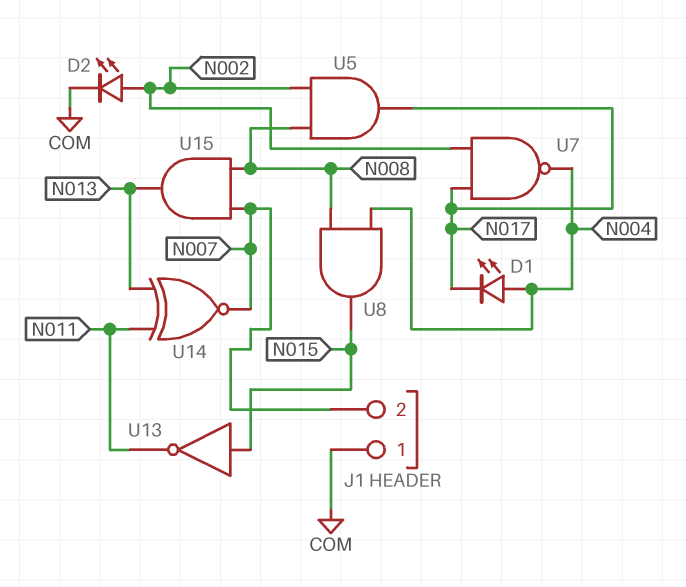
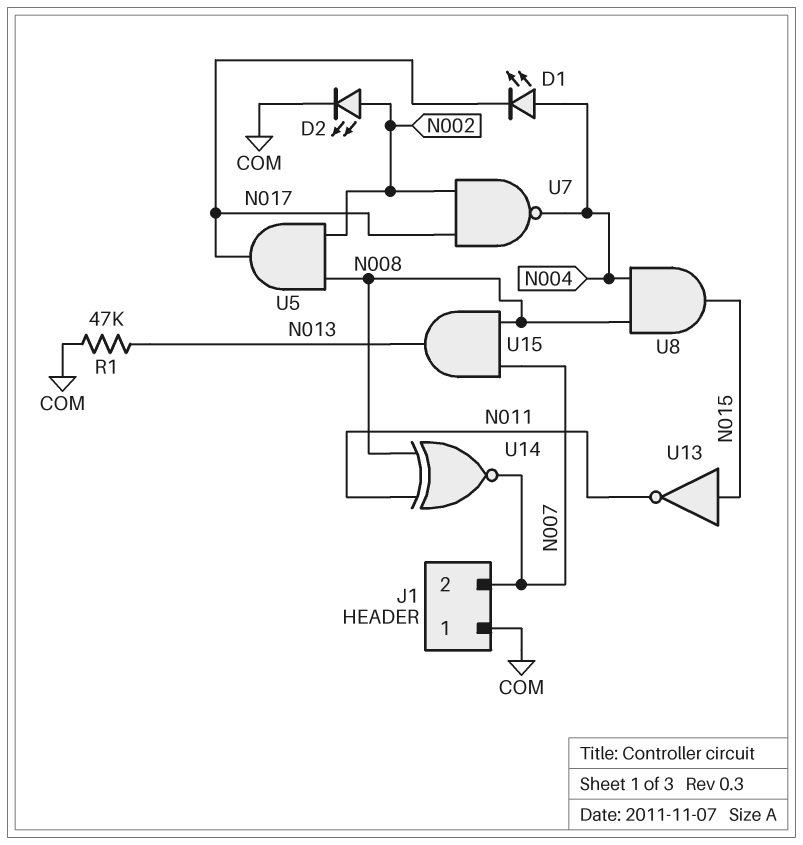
R1: none -> 47k (COM, N013)
U14: XNOR (in N011, in N013, out N007) -> XNOR (in N008, in N011, out N007)

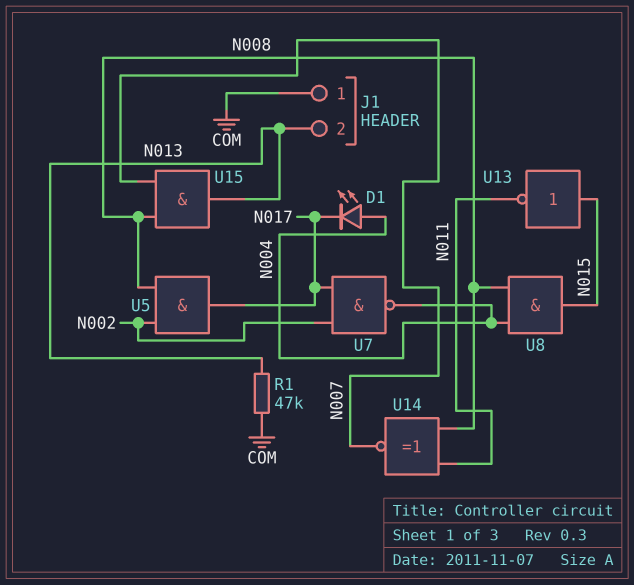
D2: LED (A N002, K COM) -> none
J1 pin 2: N007 -> N013

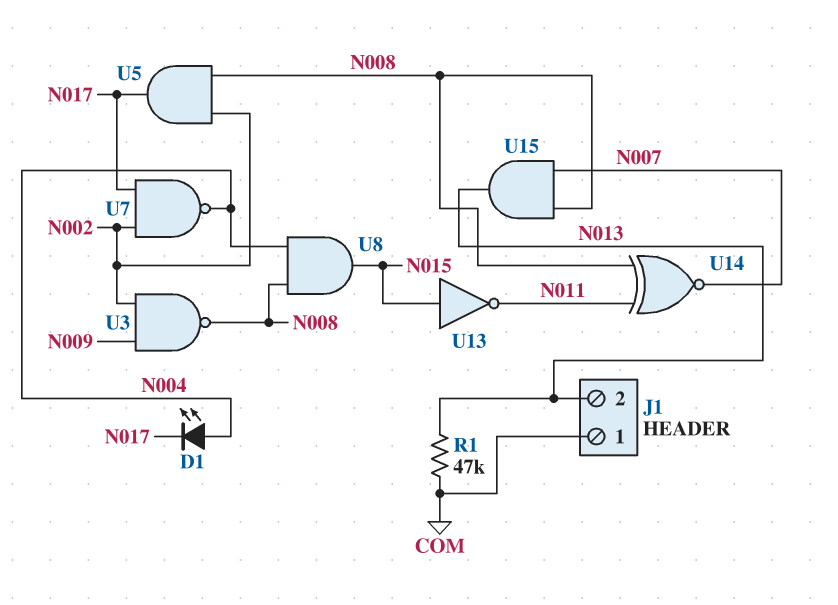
U3: none -> NAND (in N002, in N009, out N008)

